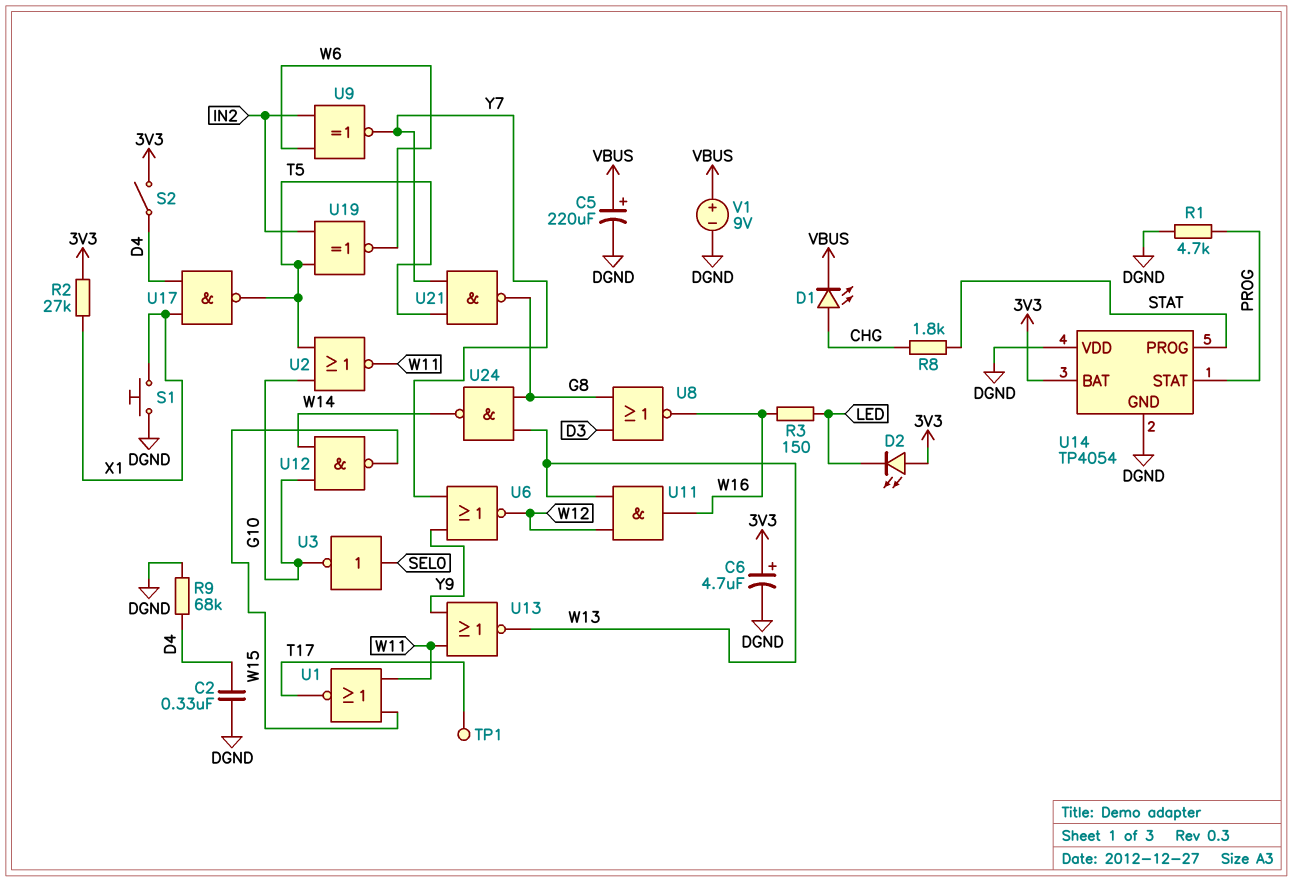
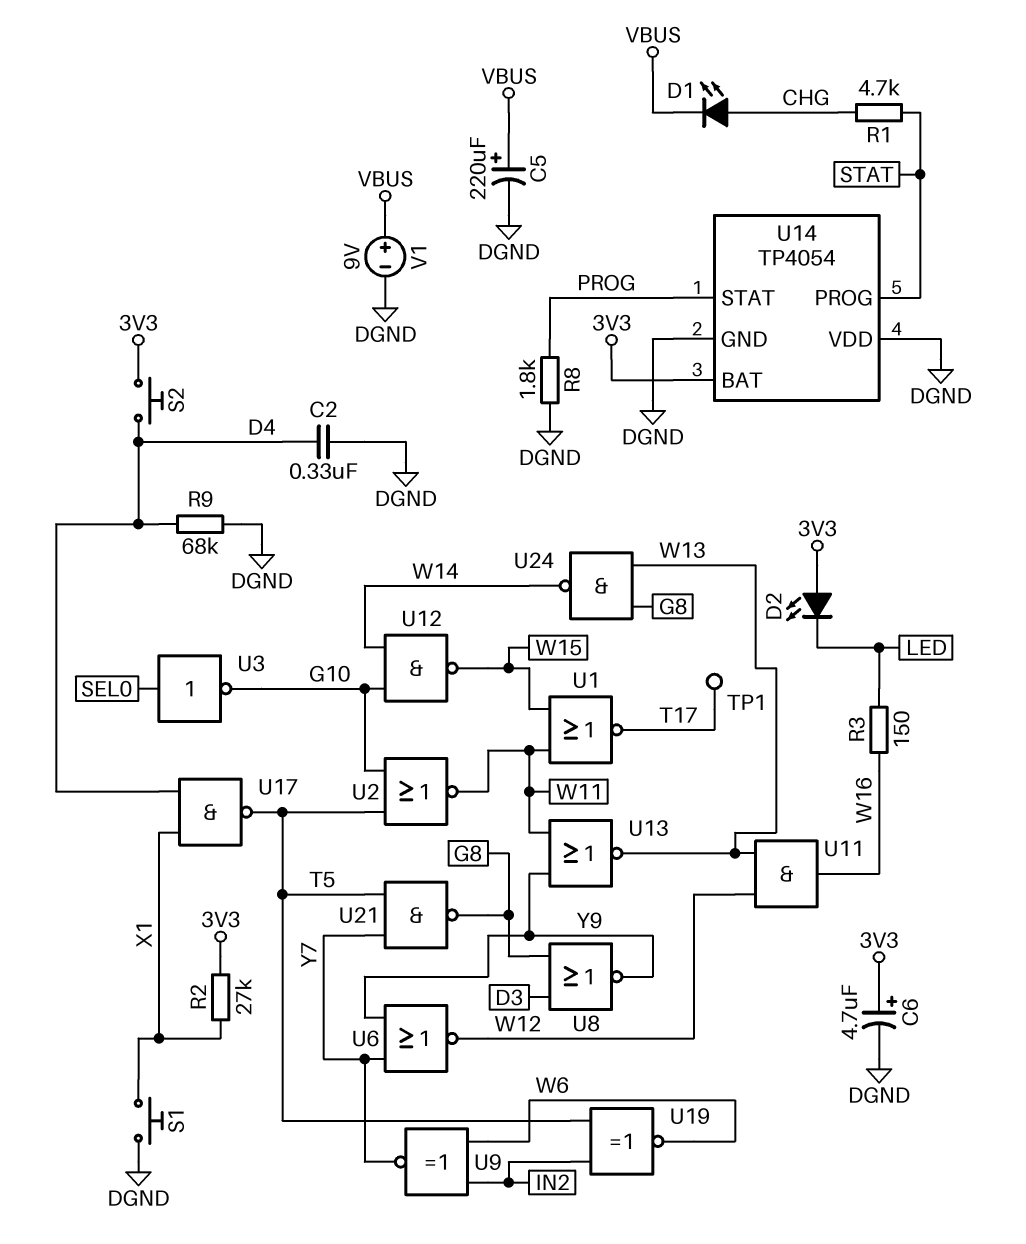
R1: 4.7k (DGND, PROG) -> 4.7k (CHG, STAT)
R8: 1.8k (CHG, STAT) -> 1.8k (DGND, PROG)
S2: switch (3V3, D4) -> button (3V3, D4)
U8: NOR (in D3, in G8, out W16) -> NOR (in D3, in G8, out Y9)

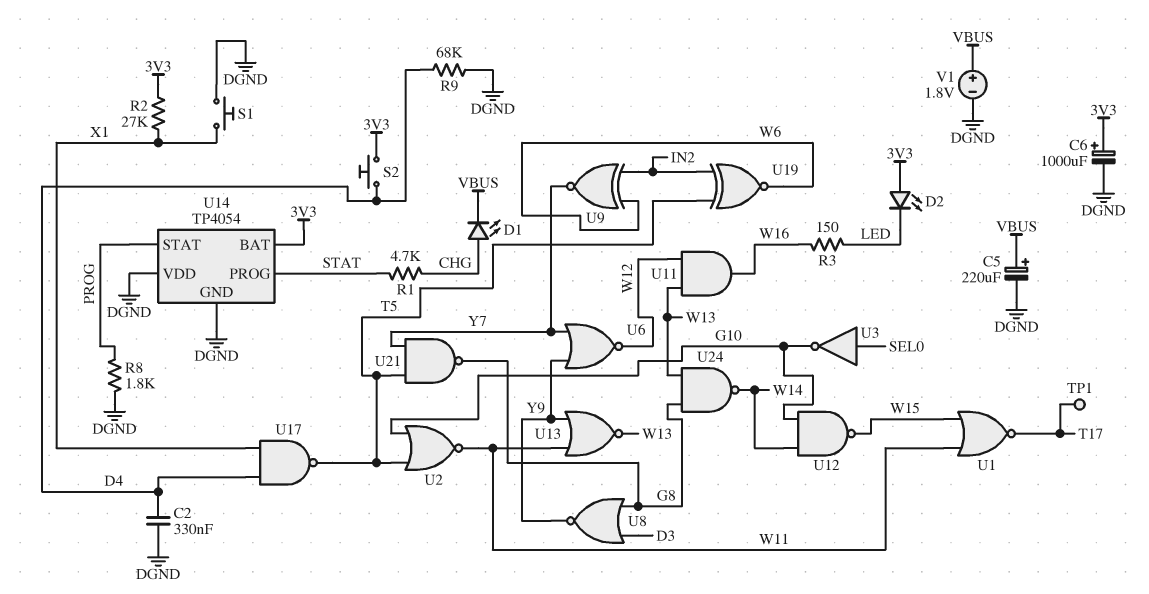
C6: 4.7uF (plus 3V3, minus DGND) -> 1000uF (plus 3V3, minus DGND)
V1: 9V (plus VBUS, minus DGND) -> 1.8V (plus VBUS, minus DGND)

